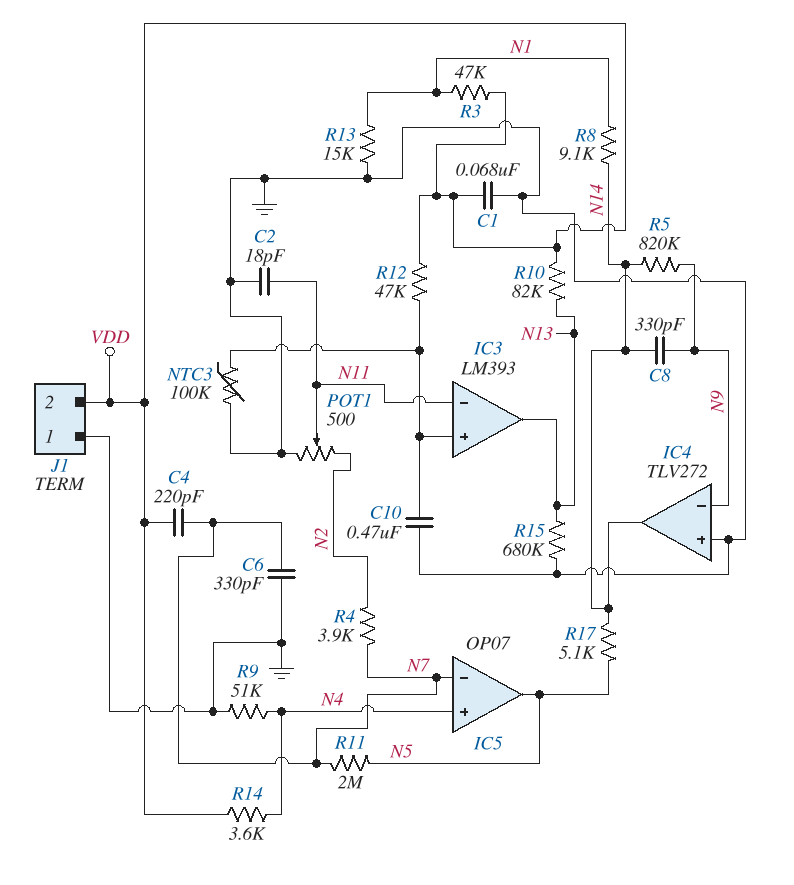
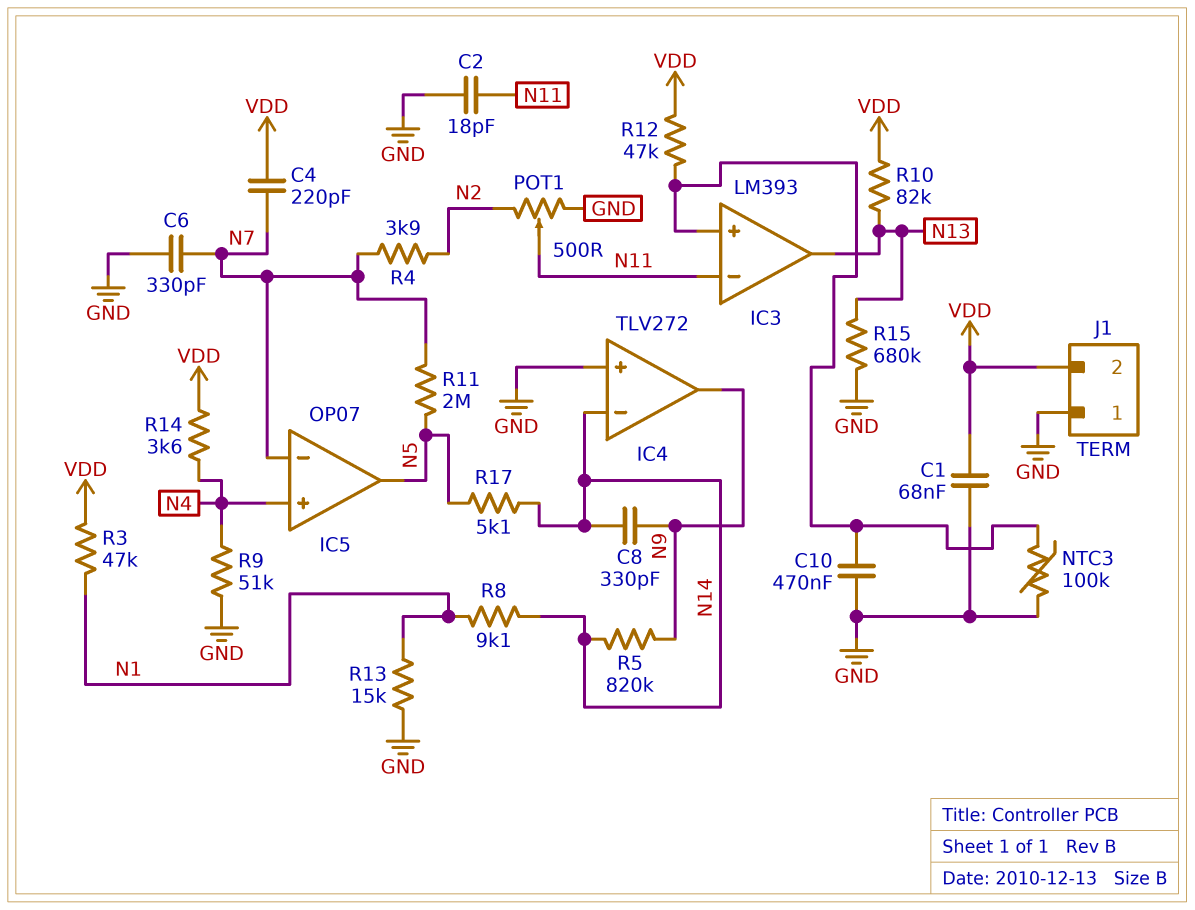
IC4 pin in-: N9 -> N14
IC4 pin out: N14 -> N9

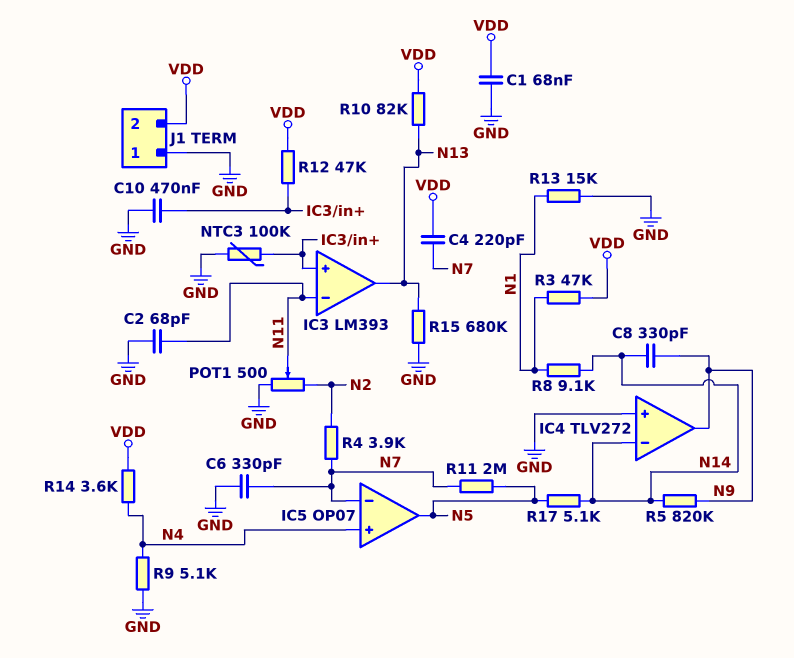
C2: 18pF (GND, N11) -> 68pF (GND, N11)
R9: 51k (GND, N4) -> 5.1k (GND, N4)

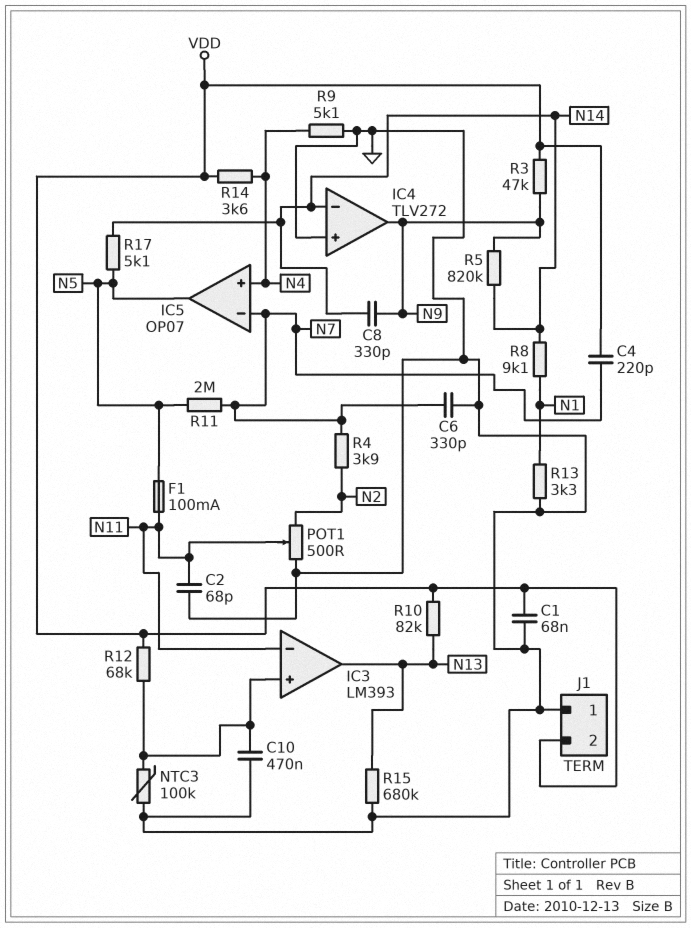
F1: none -> 100mA (N5, N11)
R3: 47k (N1, VDD) -> 47k (N9, VDD)
R12: 47k (IC3/in+, VDD) -> 68k (IC3/in+, VDD)
R13: 15k (GND, N1) -> 3.3k (GND, N1)

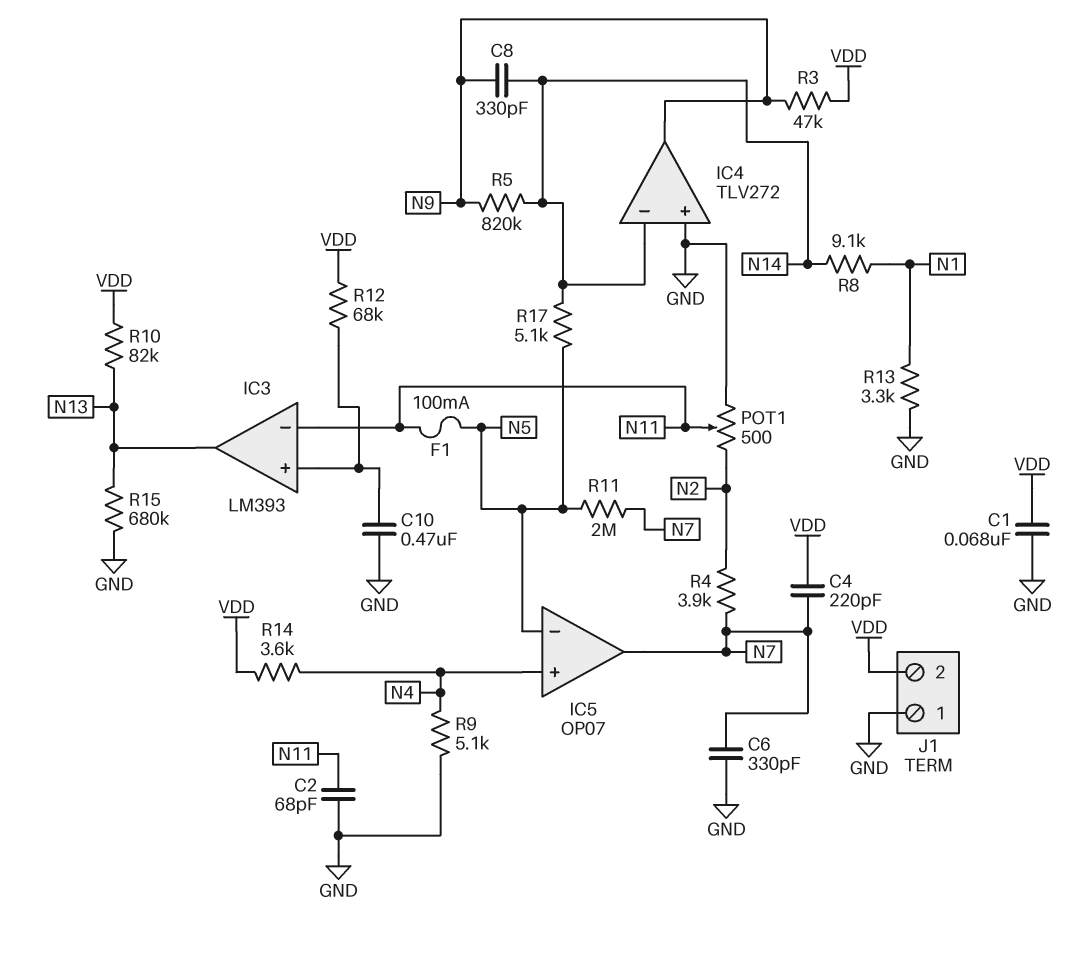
IC5 pin in-: N7 -> N5
IC5 pin out: N5 -> N7
NTC3: 100k (GND, IC3/in+) -> none

